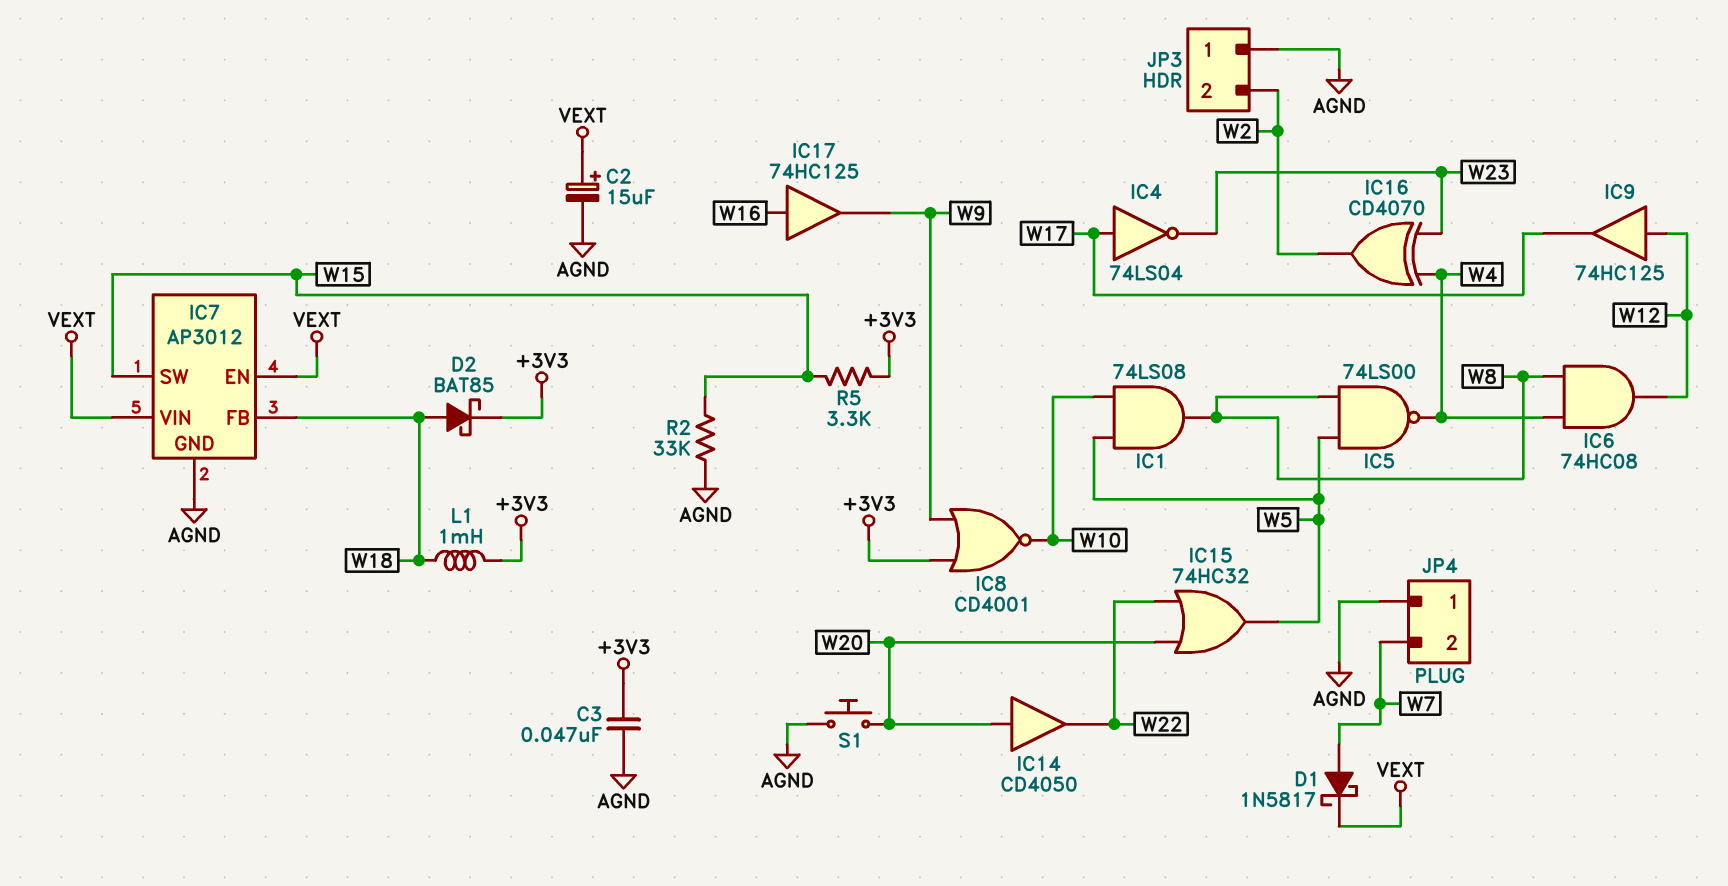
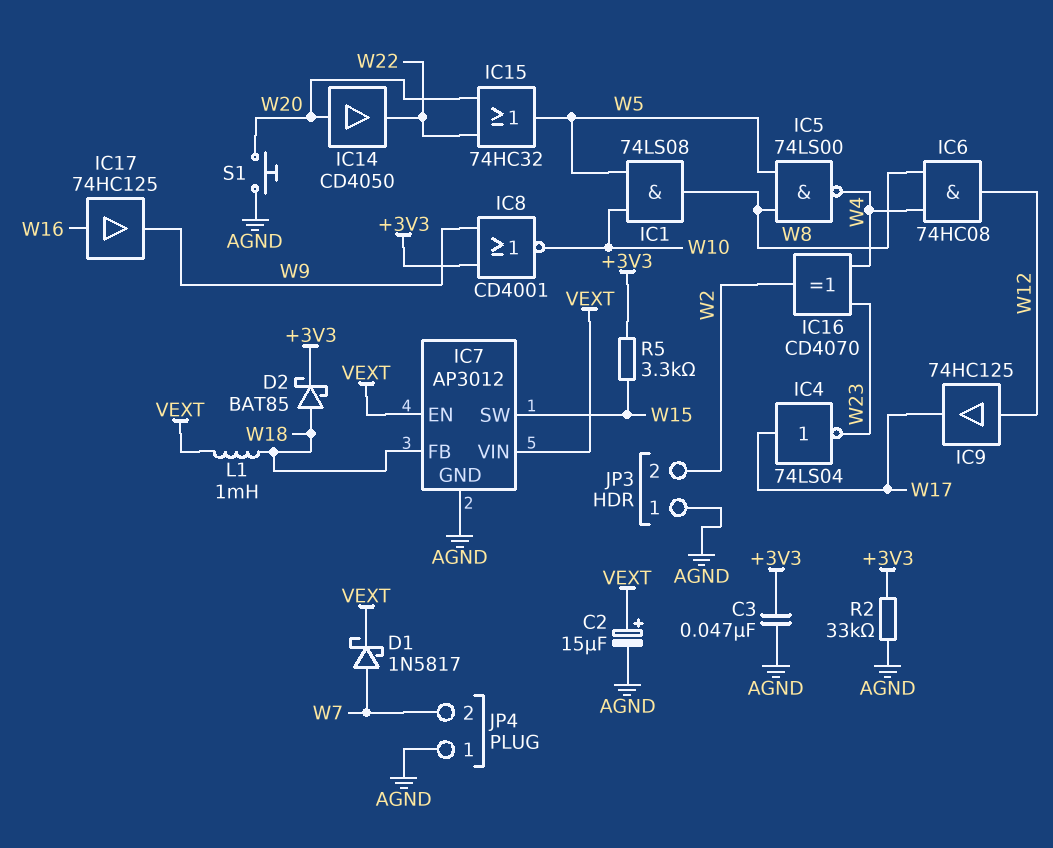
L1: 1mH (+3V3, W18) -> 1mH (VEXT, W18)
R2: 33k (AGND, W15) -> 33k (+3V3, AGND)

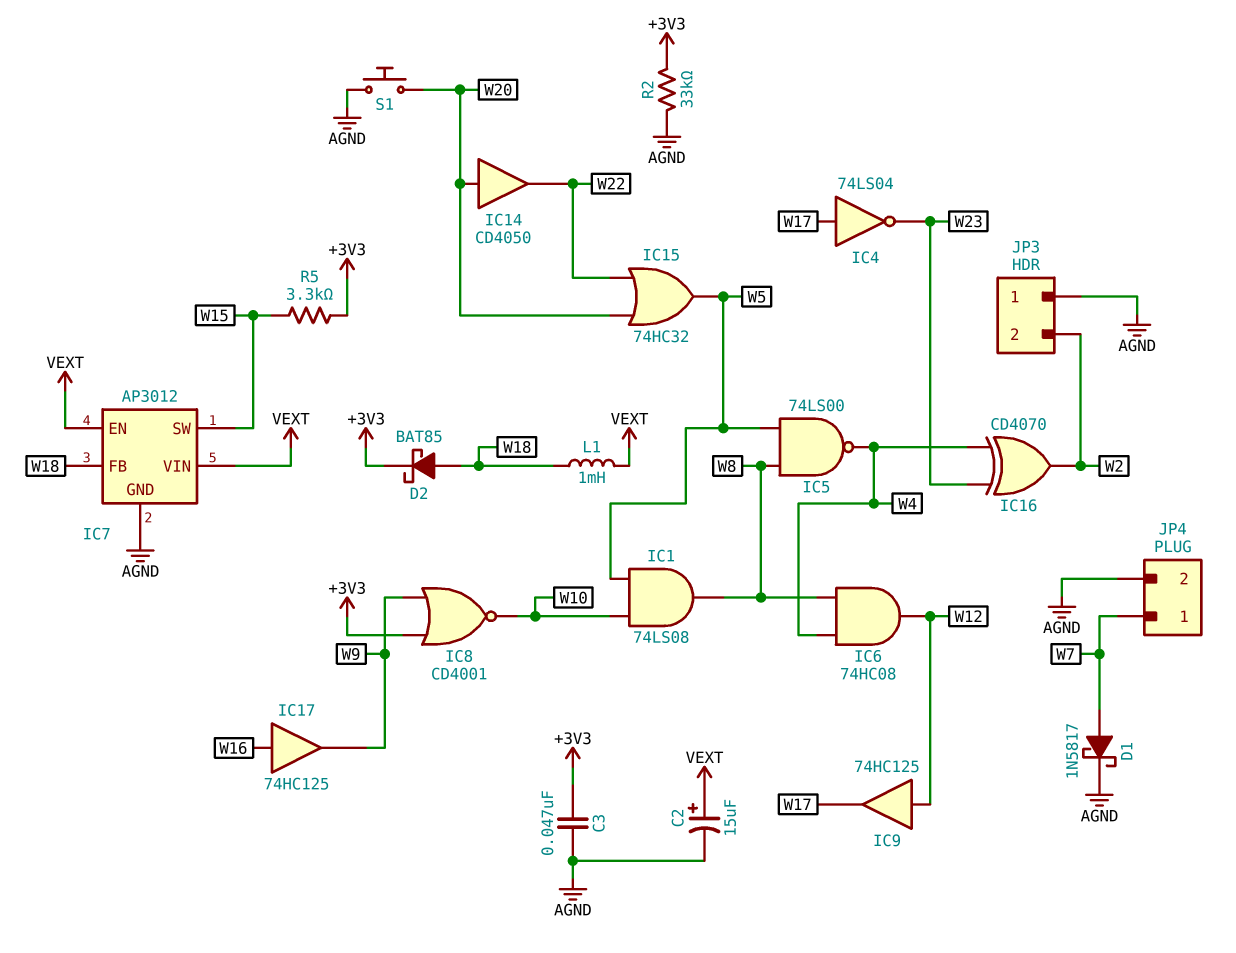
D1: schottky 1N5817 (A W7, K VEXT) -> schottky 1N5817 (A W7, K AGND)
JP4 pin 1: AGND -> W7
JP4 pin 2: W7 -> AGND

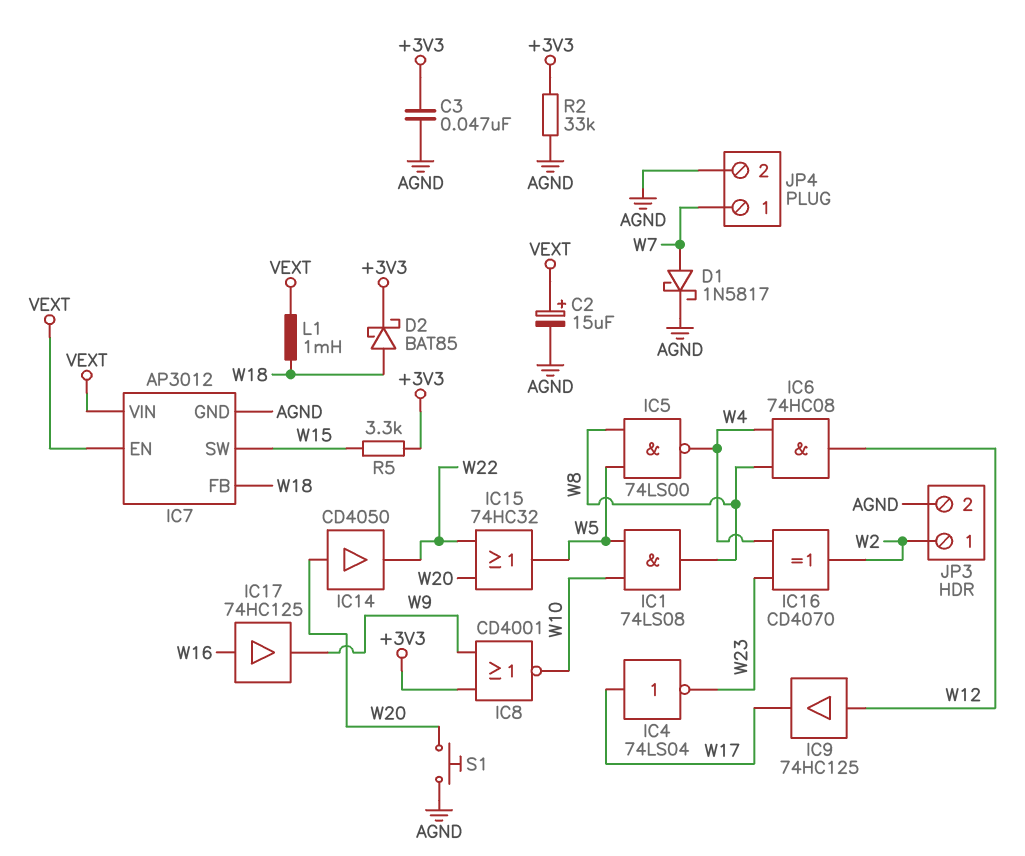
JP3 pin 1: AGND -> W2
JP3 pin 2: W2 -> AGND

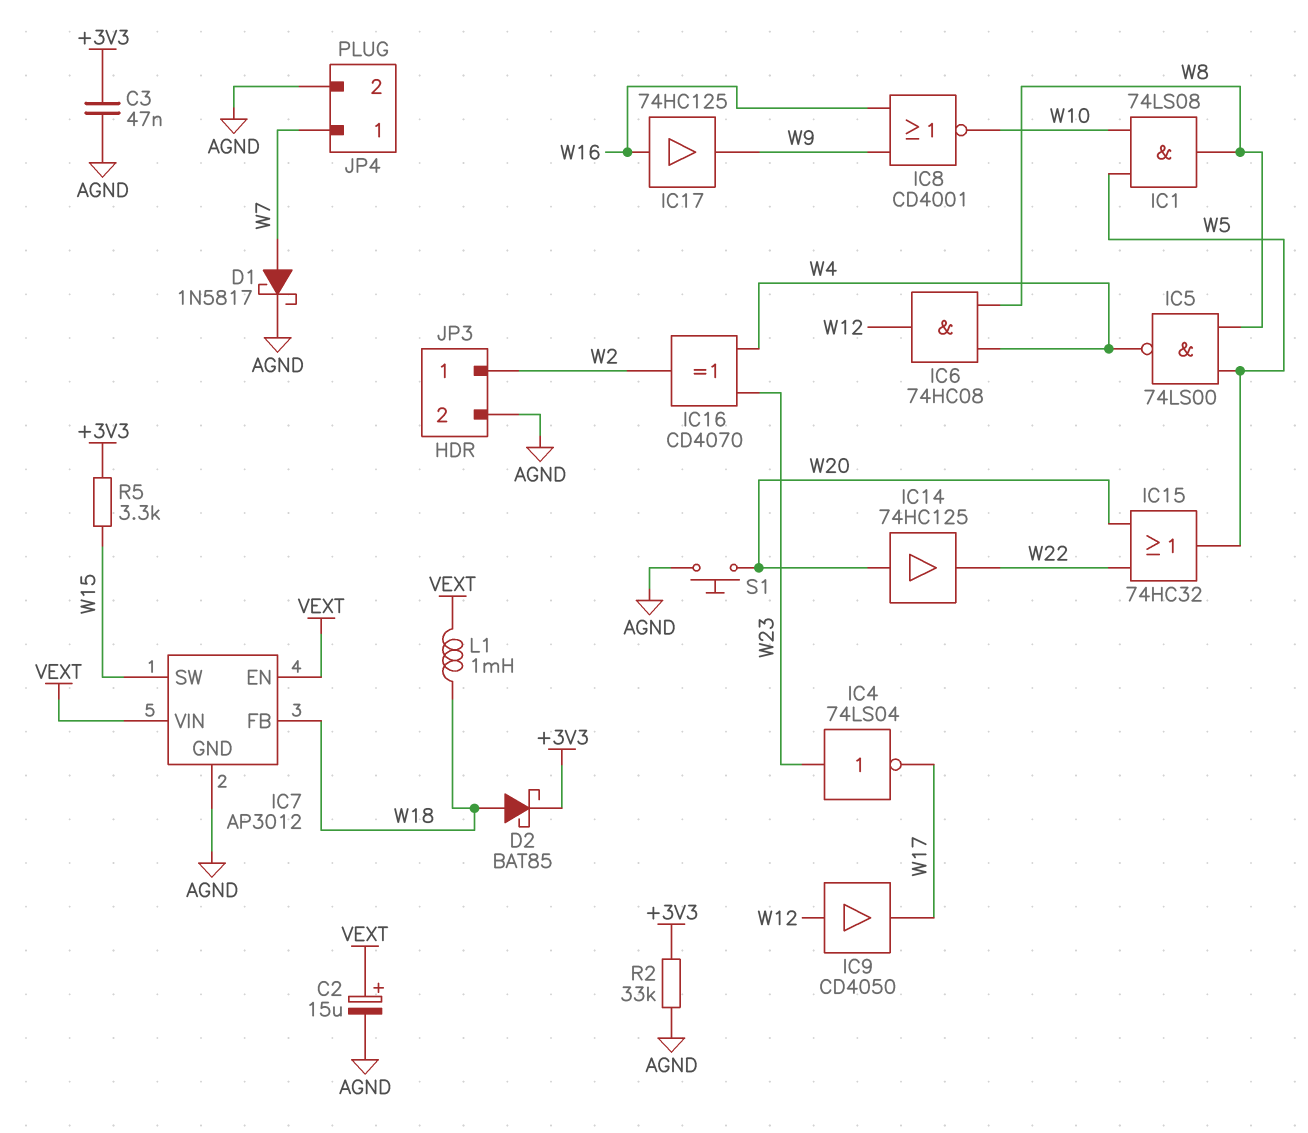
IC4: NOT 74LS04 (in W17, out W23) -> NOT 74LS04 (in W23, out W17)
IC8: NOR CD4001 (in +3V3, in W9, out W10) -> NOR CD4001 (in W9, in W16, out W10)
IC9: buffer 74HC125 (in W12, out W17) -> buffer CD4050 (in W12, out W17)
IC14: buffer CD4050 (in W20, out W22) -> buffer 74HC125 (in W20, out W22)

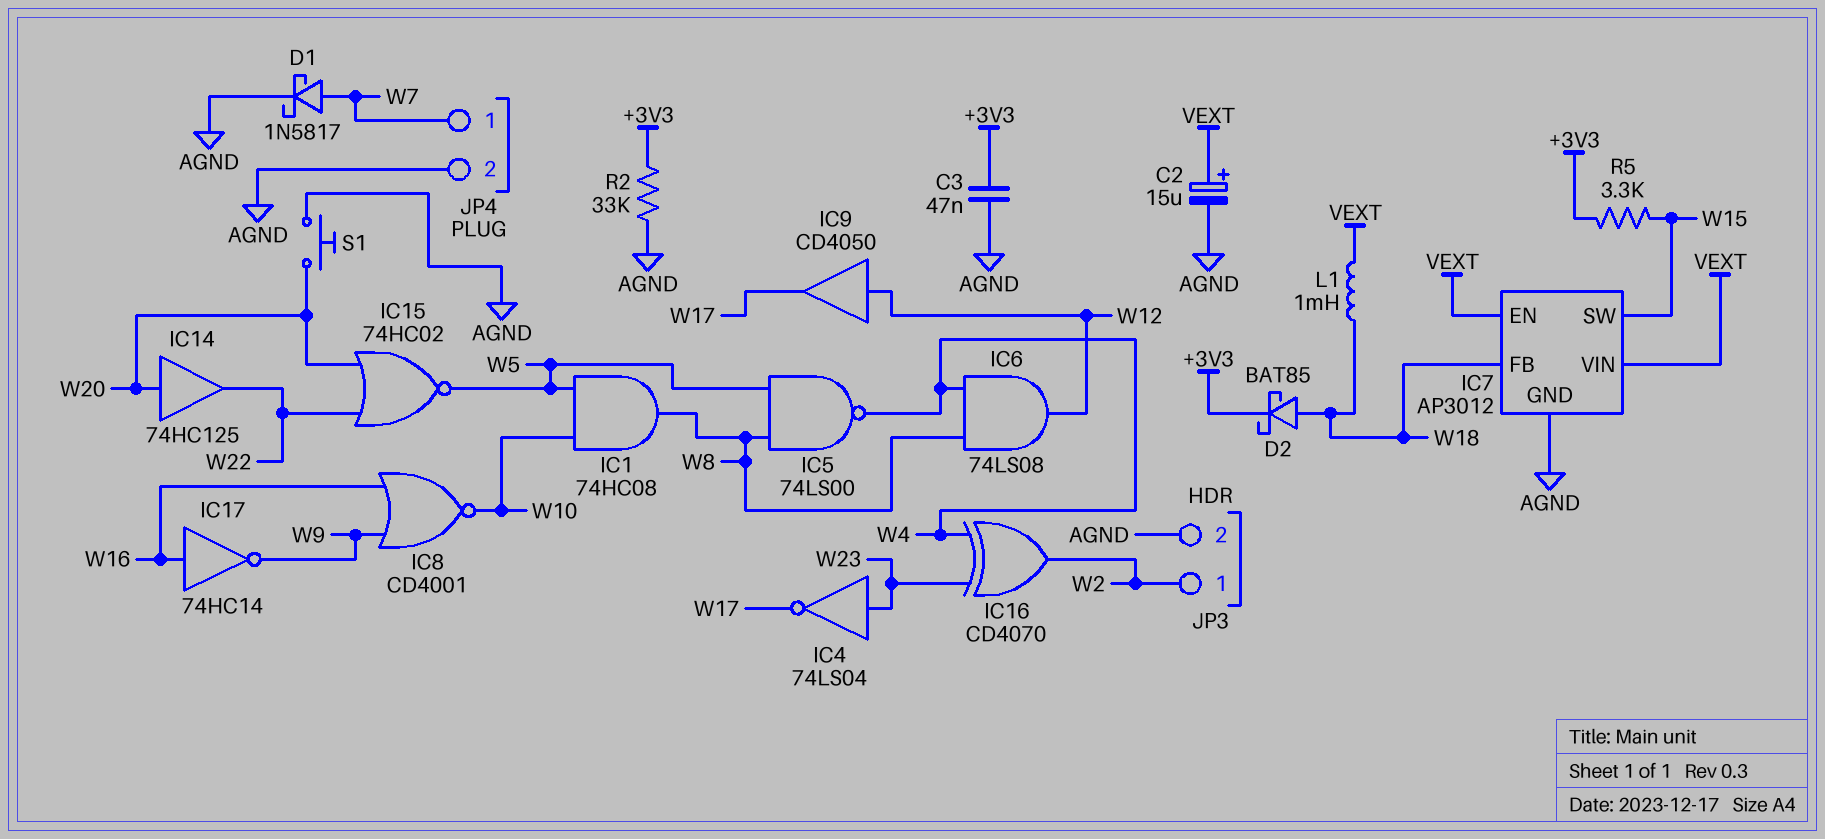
IC1: AND 74LS08 (in W5, in W10, out W8) -> AND 74HC08 (in W5, in W10, out W8)
IC6: AND 74HC08 (in W4, in W8, out W12) -> AND 74LS08 (in W4, in W8, out W12)
IC15: OR 74HC32 (in W20, in W22, out W5) -> NOR 74HC02 (in W20, in W22, out W5)
IC17: buffer 74HC125 (in W16, out W9) -> NOT 74HC14 (in W16, out W9)

